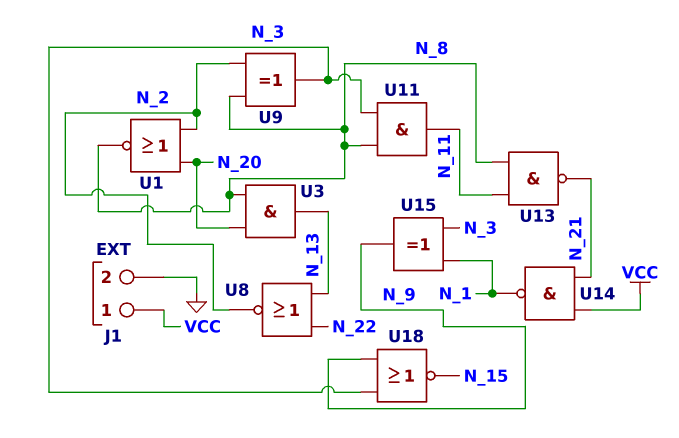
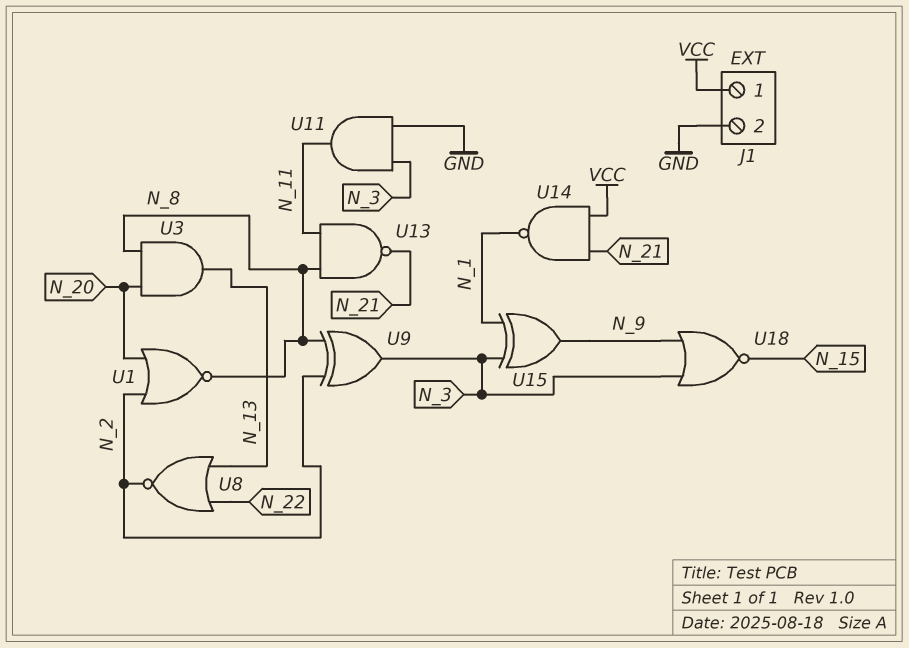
U11: AND (in N_3, in N_8, out N_11) -> AND (in GND, in N_3, out N_11)

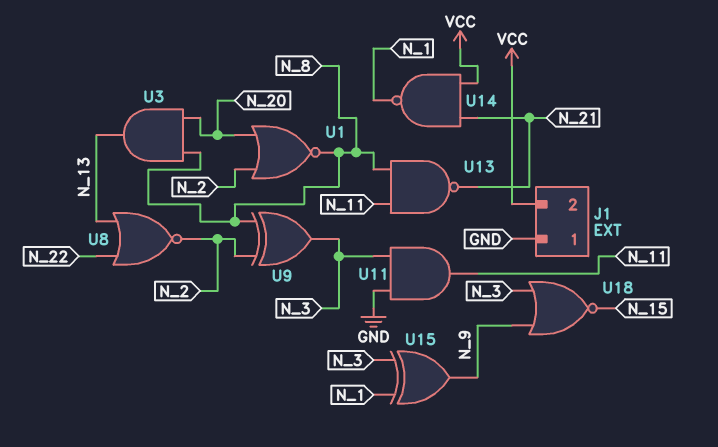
J1 pin 1: VCC -> GND
J1 pin 2: GND -> VCC

